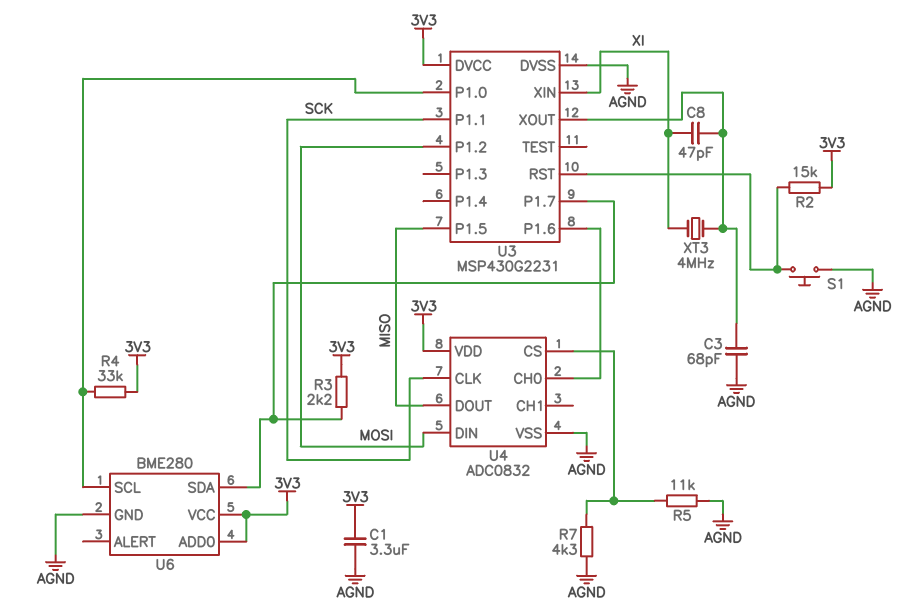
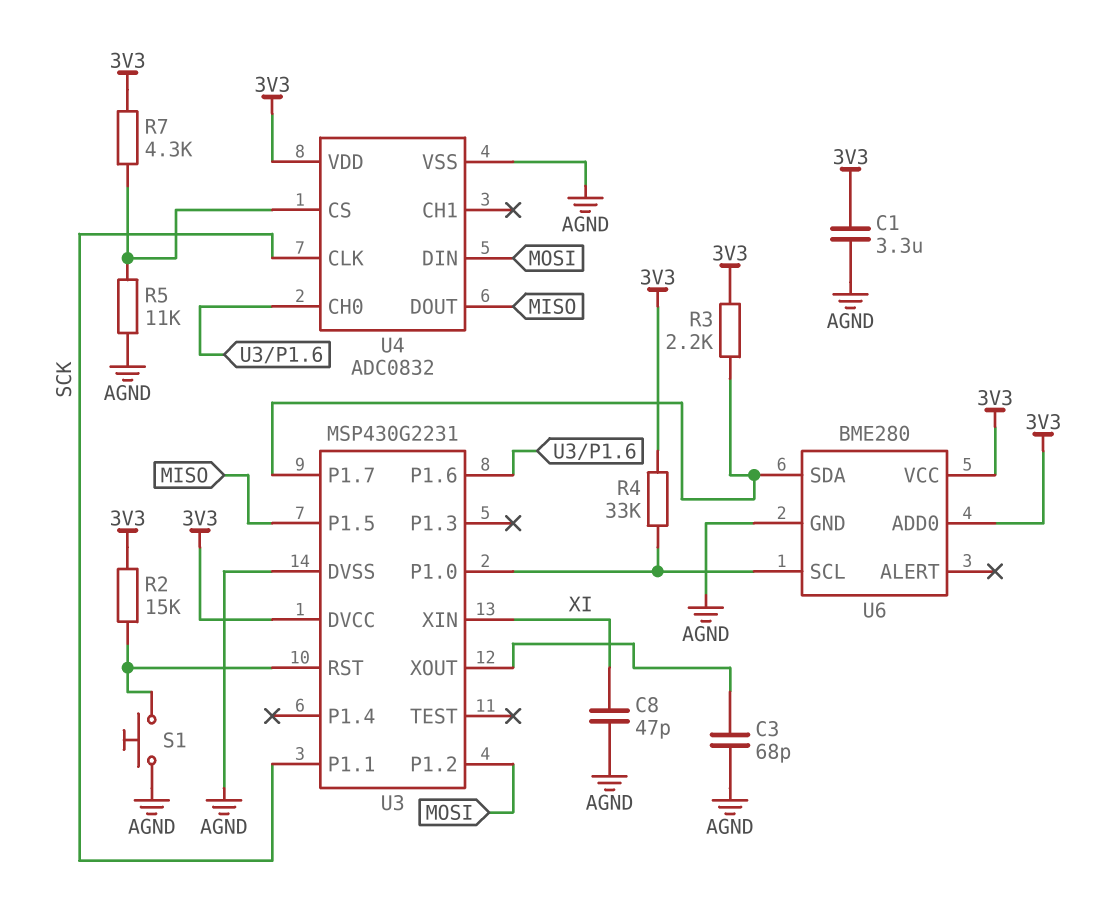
C8: 47pF (U3/XOUT, XI) -> 47pF (AGND, XI)
R7: 4.3k (AGND, U4/CS) -> 4.3k (3V3, U4/CS)
XT3: 4MHz (U3/XOUT, XI) -> none

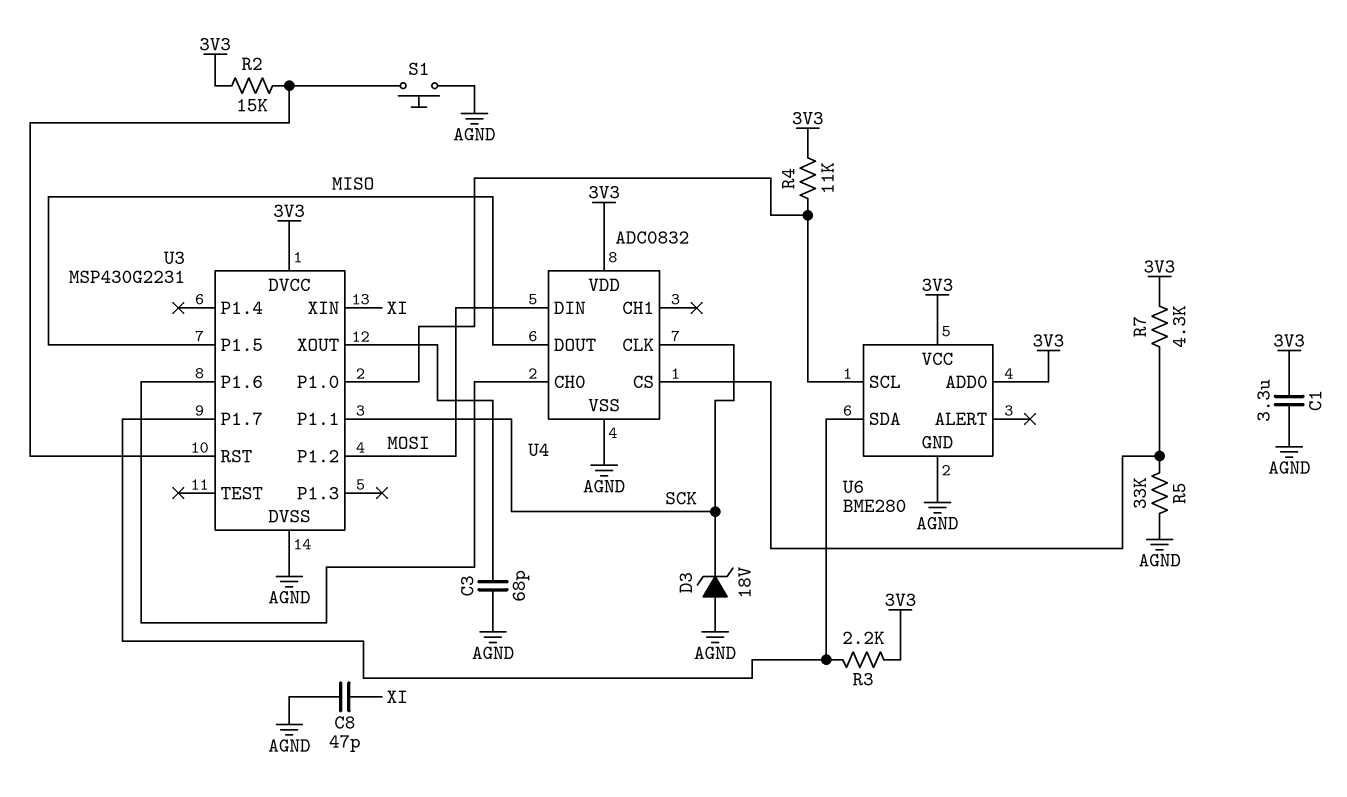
D3: none -> zener 18V (A AGND, K SCK)
R4: 33k (3V3, U3/P1.0) -> 11k (3V3, U3/P1.0)
R5: 11k (AGND, U4/CS) -> 33k (AGND, U4/CS)

